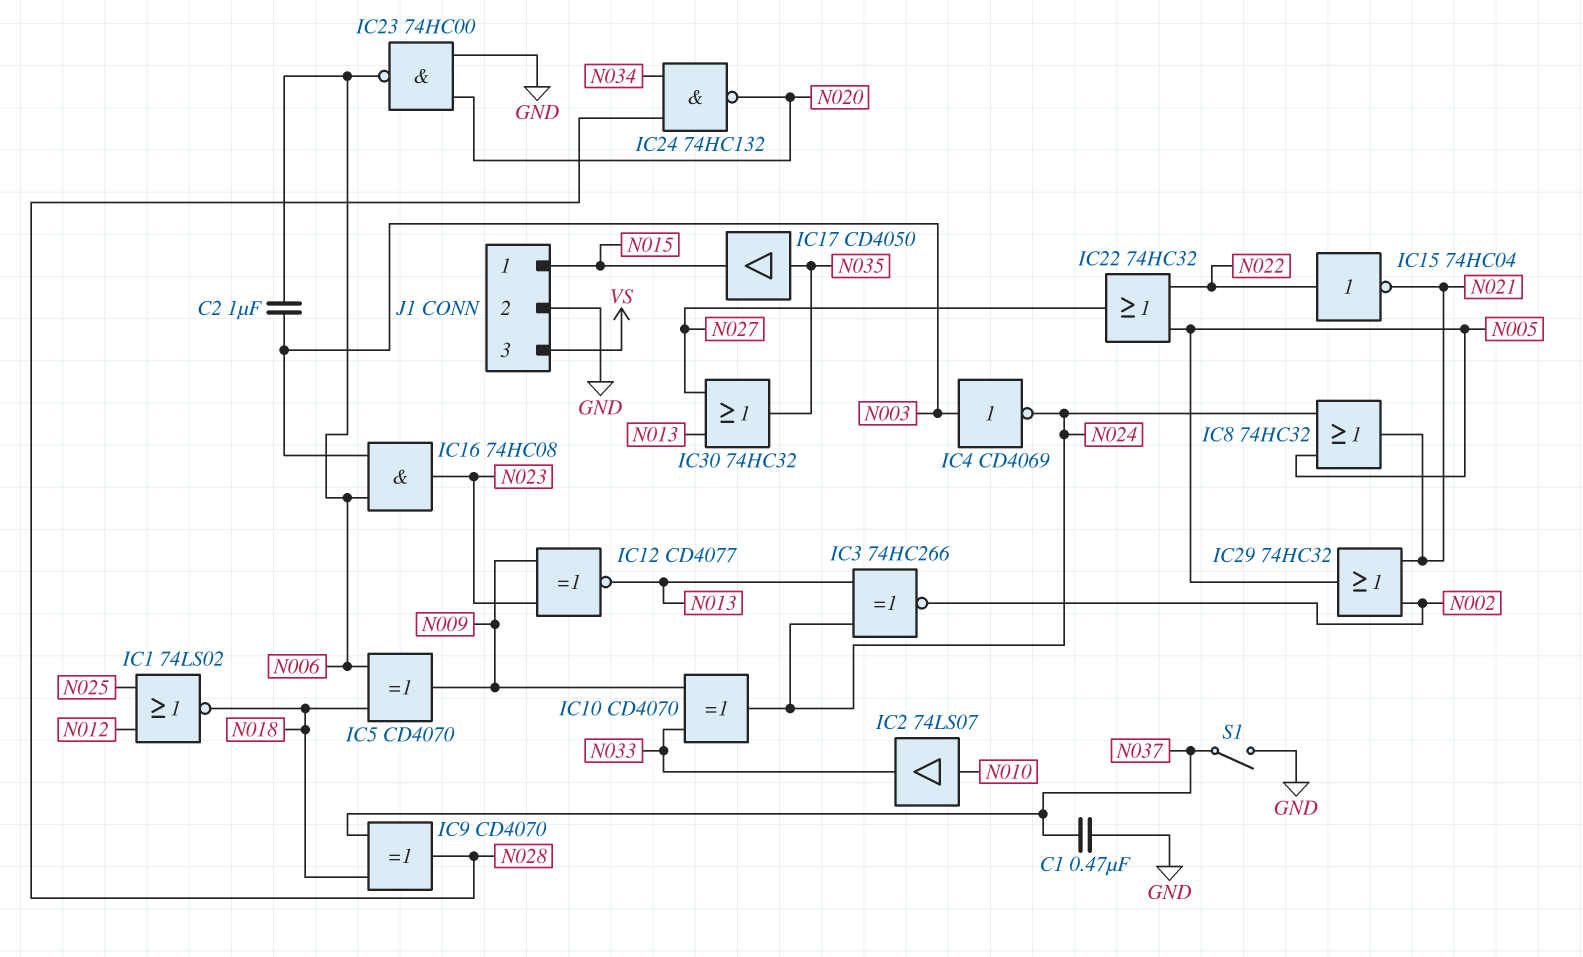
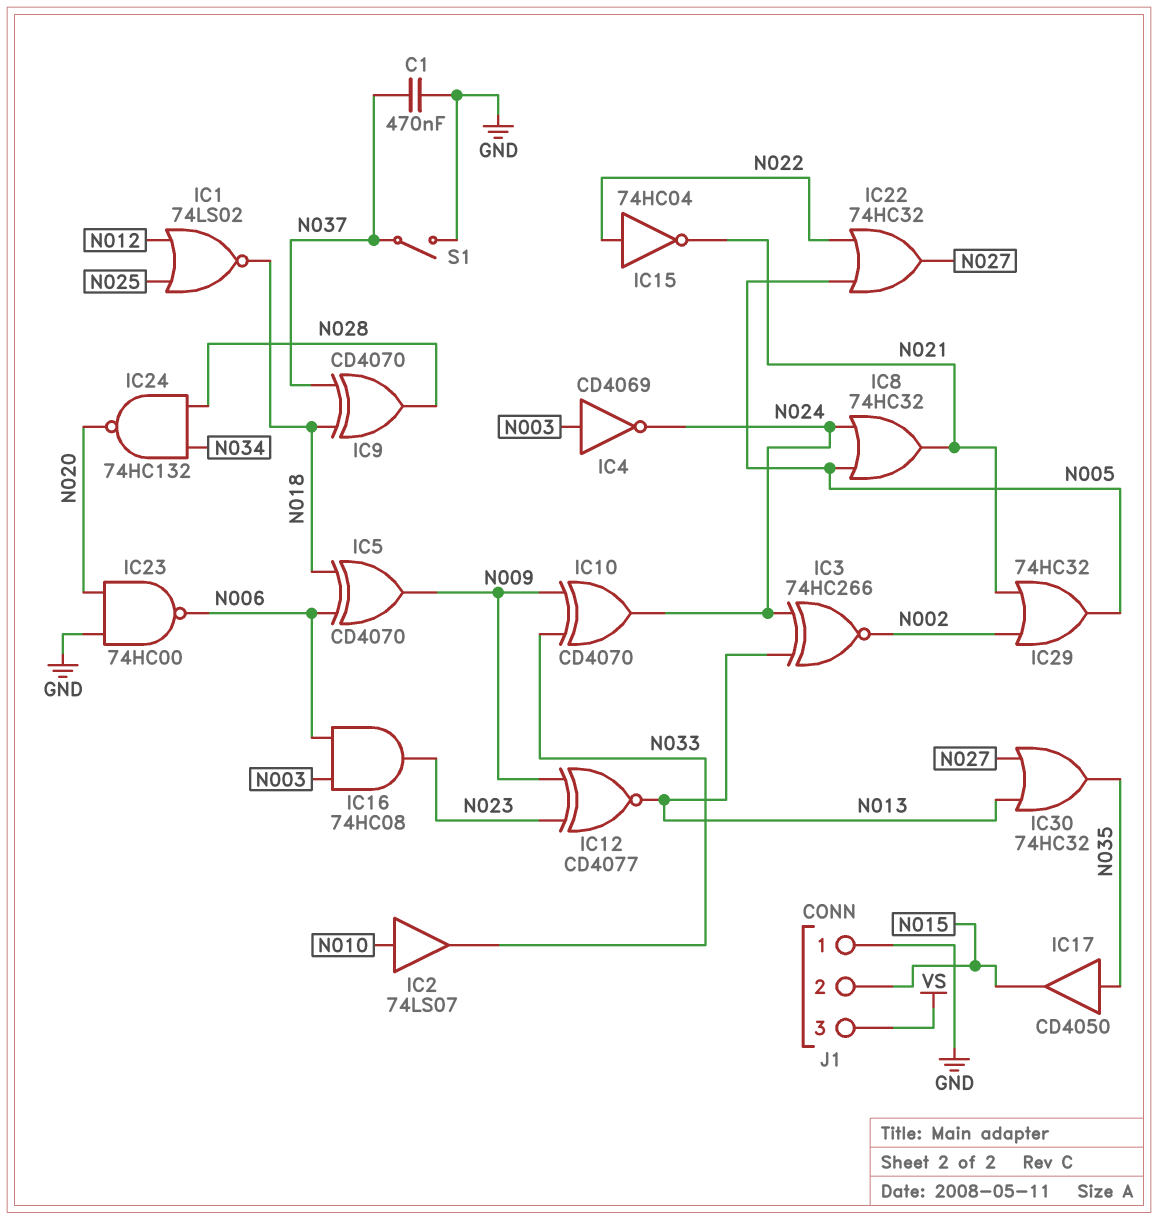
C2: 1uF (N003, N006) -> none
J1 pin 1: N015 -> GND
J1 pin 2: GND -> N015

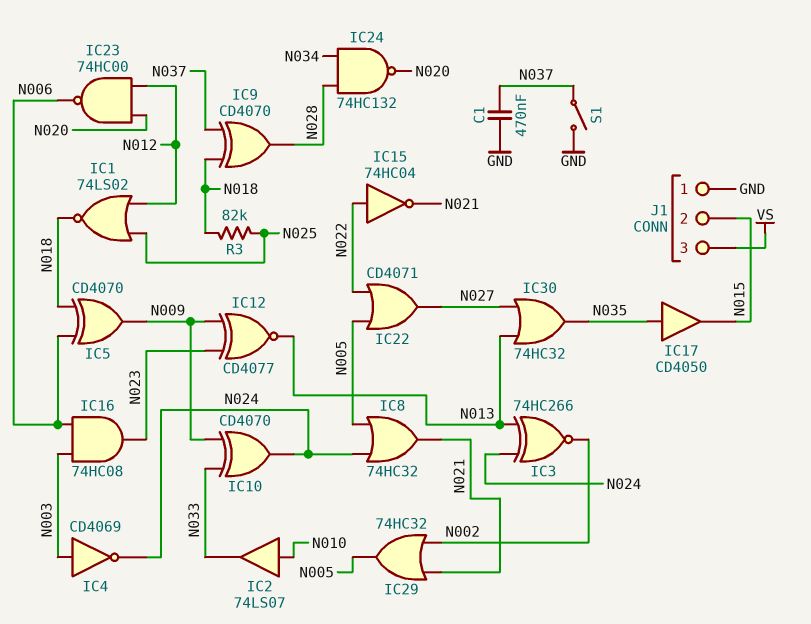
IC22: OR 74HC32 (in N005, in N022, out N027) -> OR CD4071 (in N005, in N022, out N027)
IC23: NAND 74HC00 (in GND, in N020, out N006) -> NAND 74HC00 (in N012, in N020, out N006)
R3: none -> 82k (N018, N025)

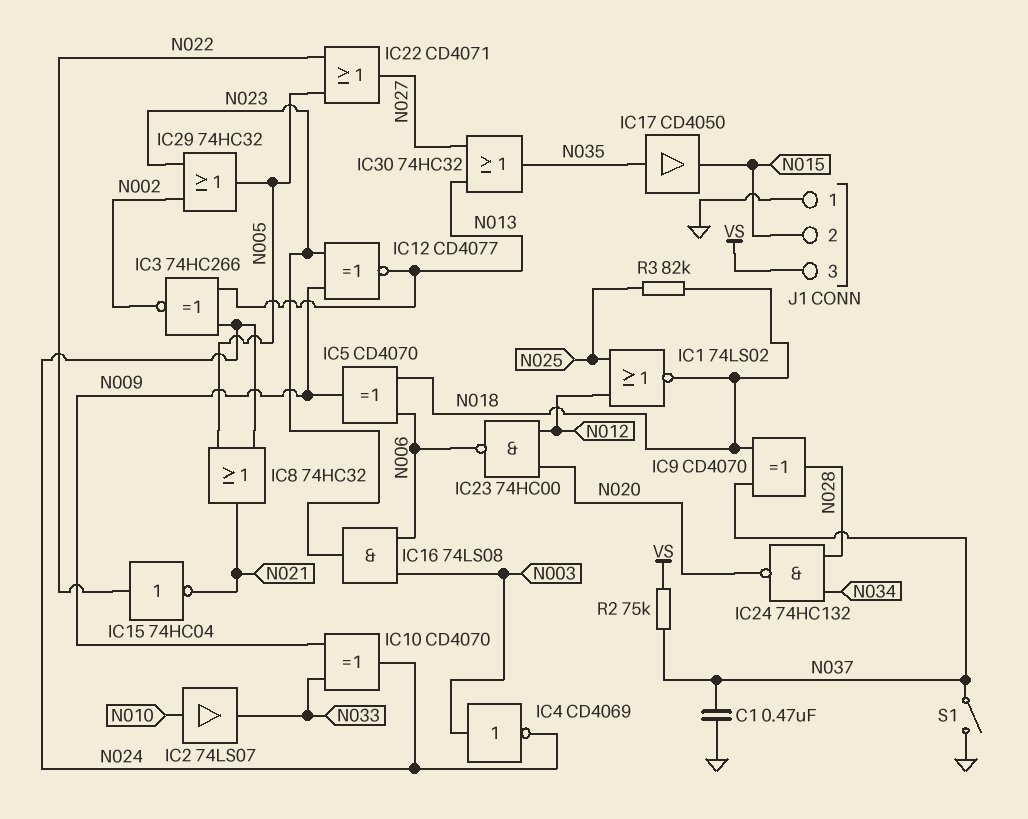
IC16: AND 74HC08 (in N003, in N006, out N023) -> AND 74LS08 (in N003, in N006, out N023)
IC29: OR 74HC32 (in N002, in N021, out N005) -> OR 74HC32 (in N002, in N023, out N005)
R2: none -> 75k (N037, VS)

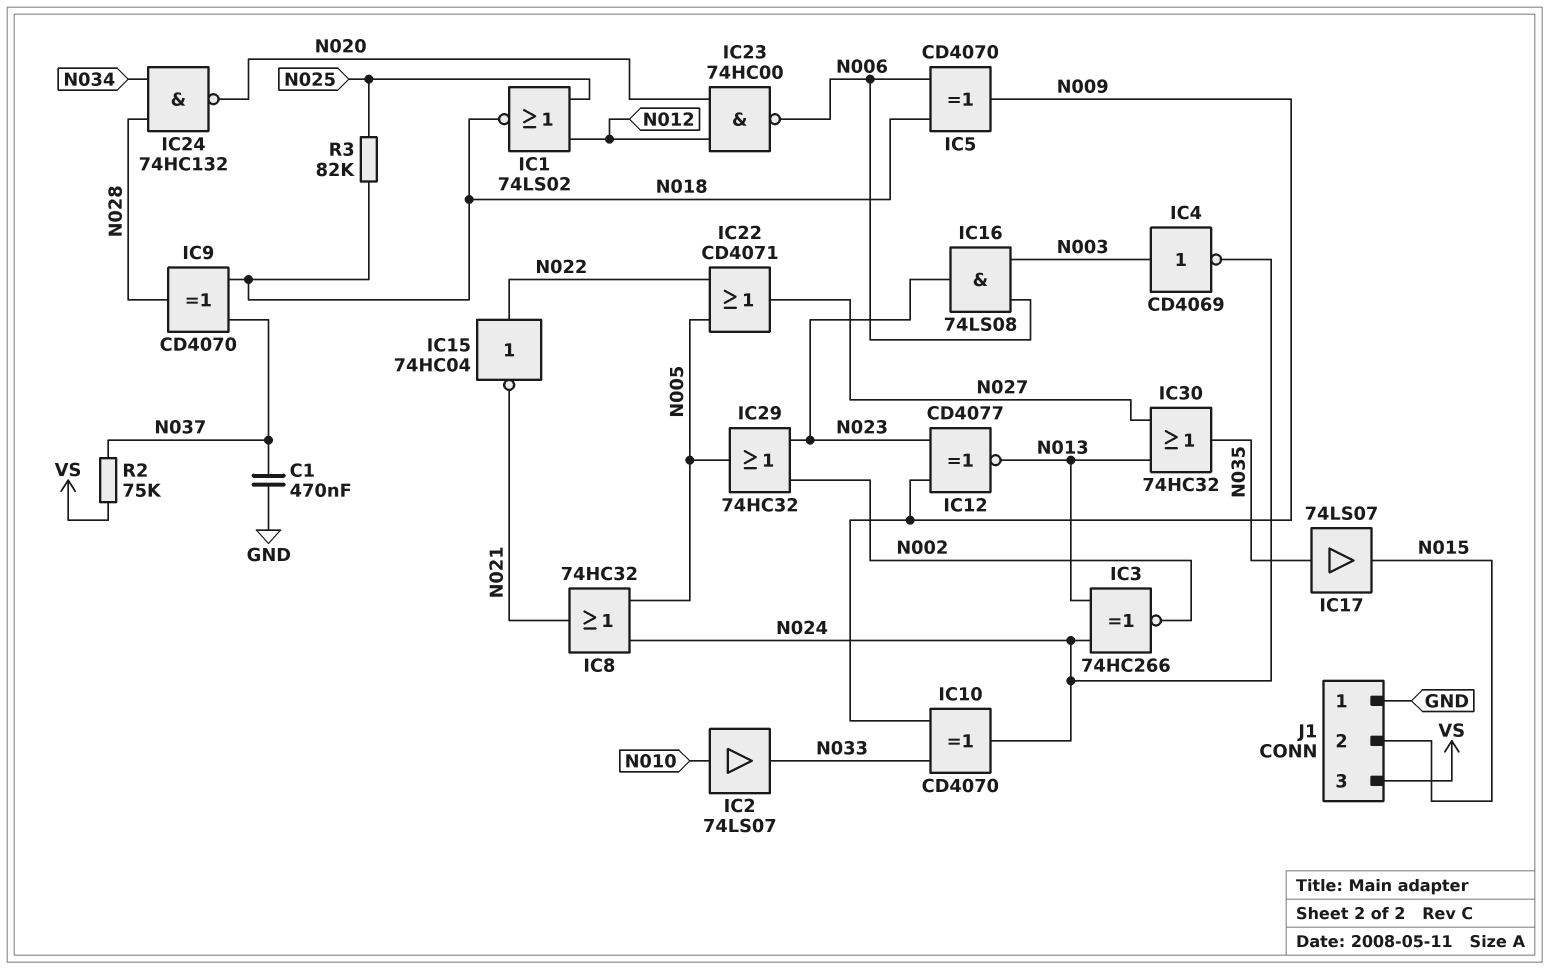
IC17: buffer CD4050 (in N035, out N015) -> buffer 74LS07 (in N035, out N015)
S1: switch (GND, N037) -> none

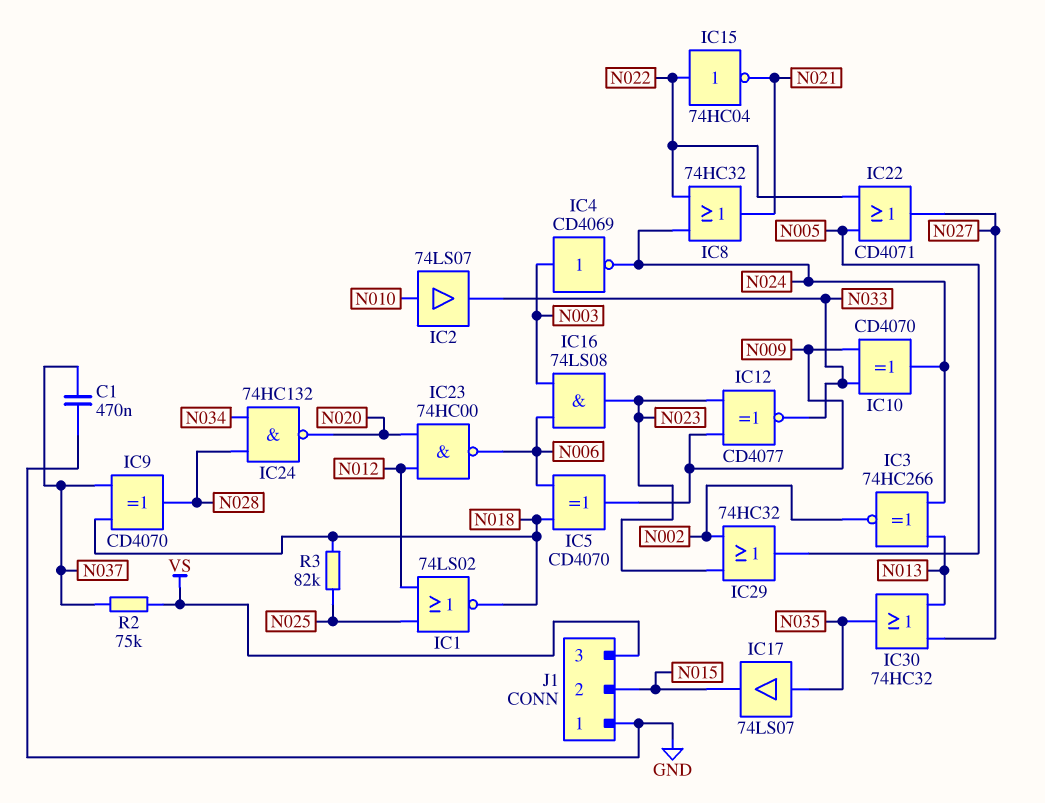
IC8: OR 74HC32 (in N005, in N024, out N021) -> OR 74HC32 (in N022, in N024, out N021)
IC12: XNOR CD4077 (in N009, in N023, out N013) -> XNOR CD4077 (in N009, in N023, out N033)

